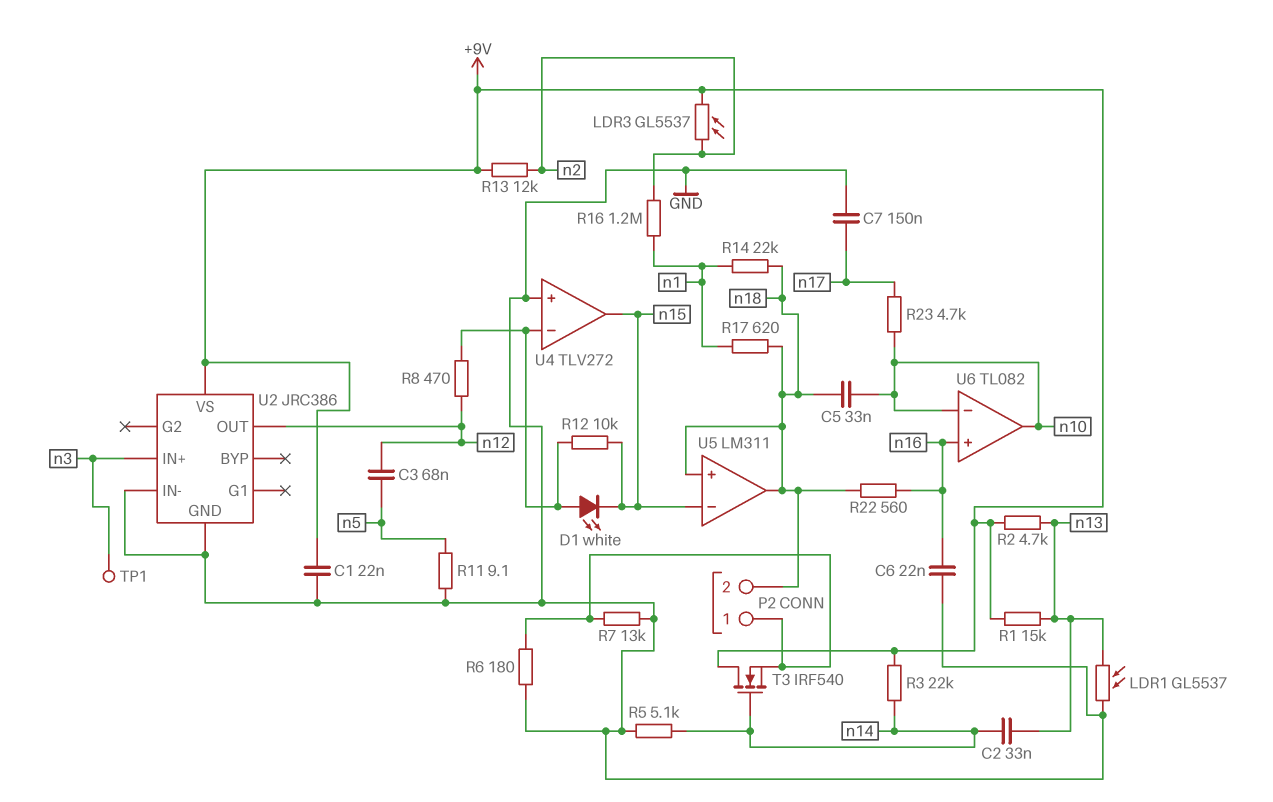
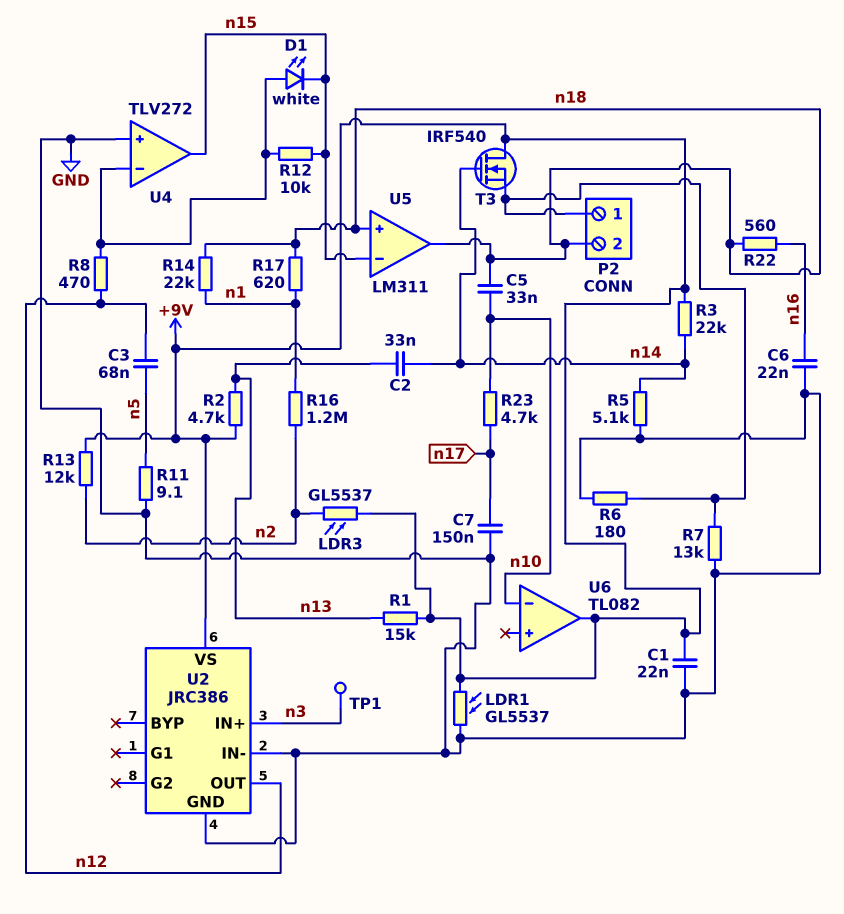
LDR1: GL5537 (GND, n13) -> GL5537 (+9V, GND)
U6 pin in+: n16 -> none
U6 pin out: n10 -> +9V

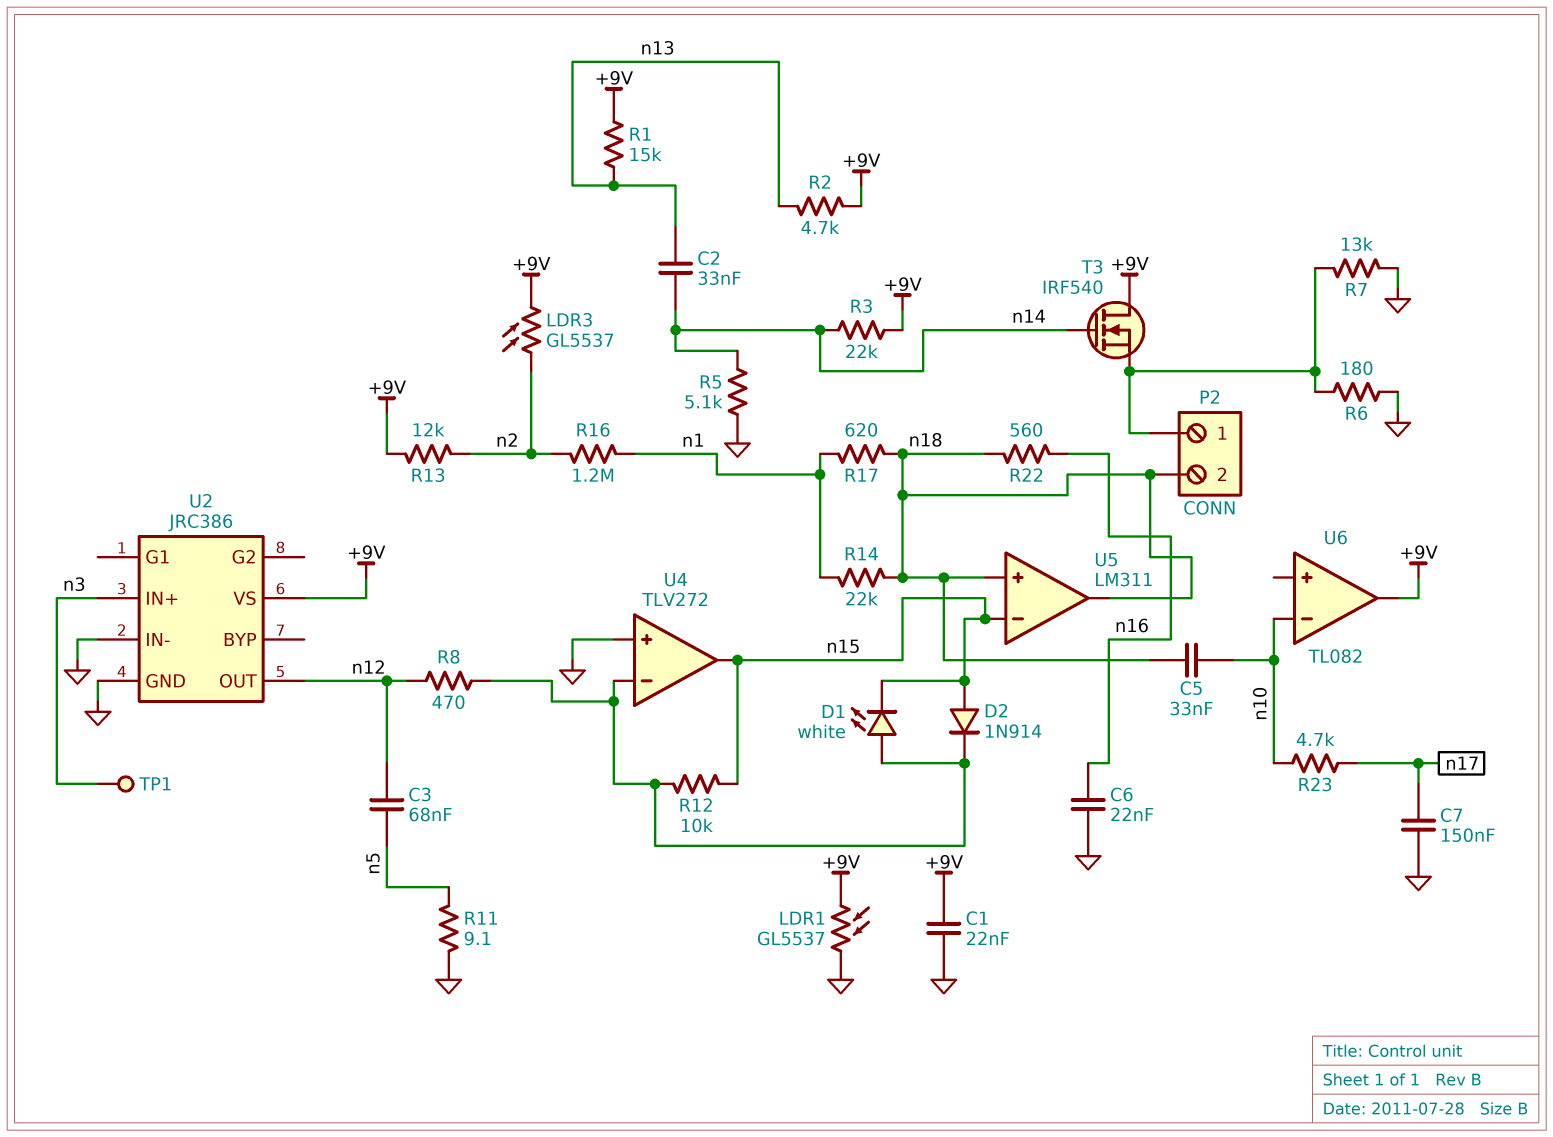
D2: none -> diode 1N914 (A n15, K U4/in-)

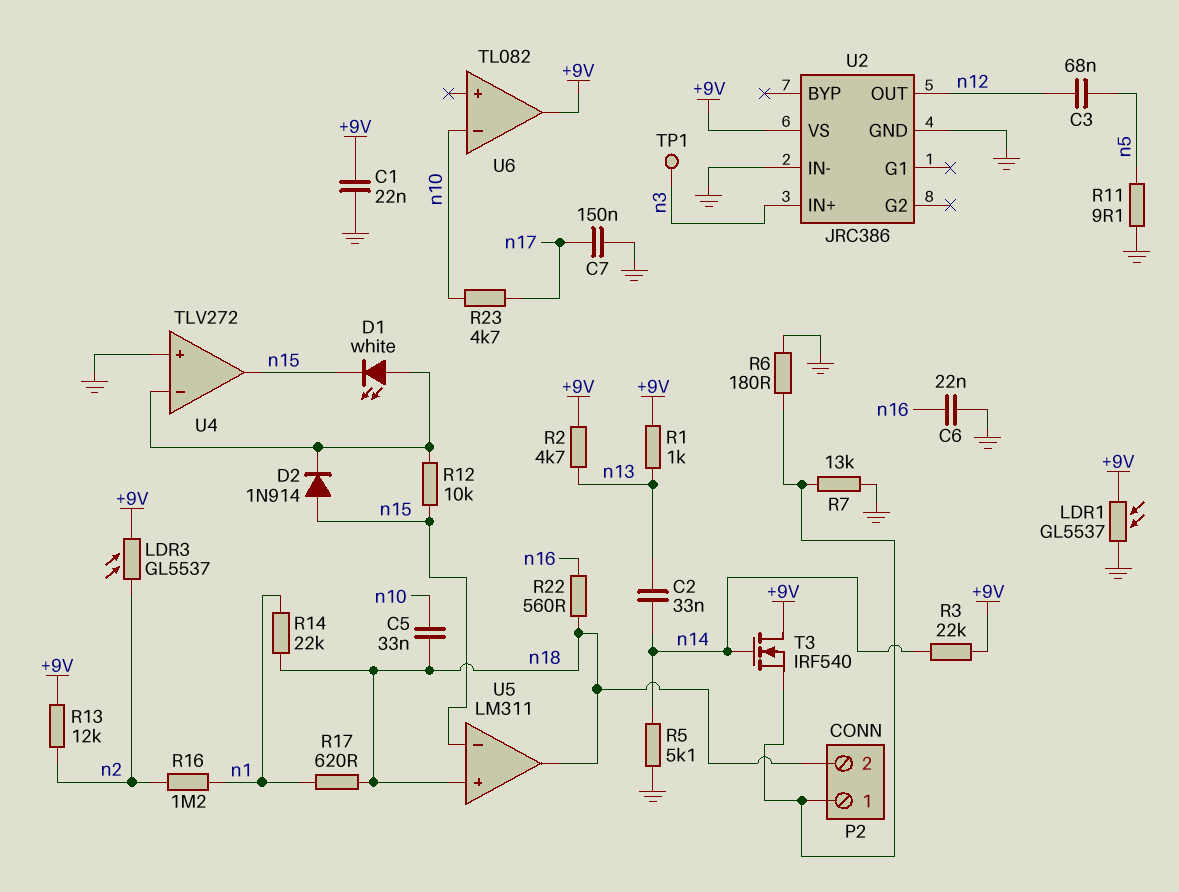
R1: 15k (+9V, n13) -> 1k (+9V, n13)
R8: 470 (U4/in-, n12) -> none

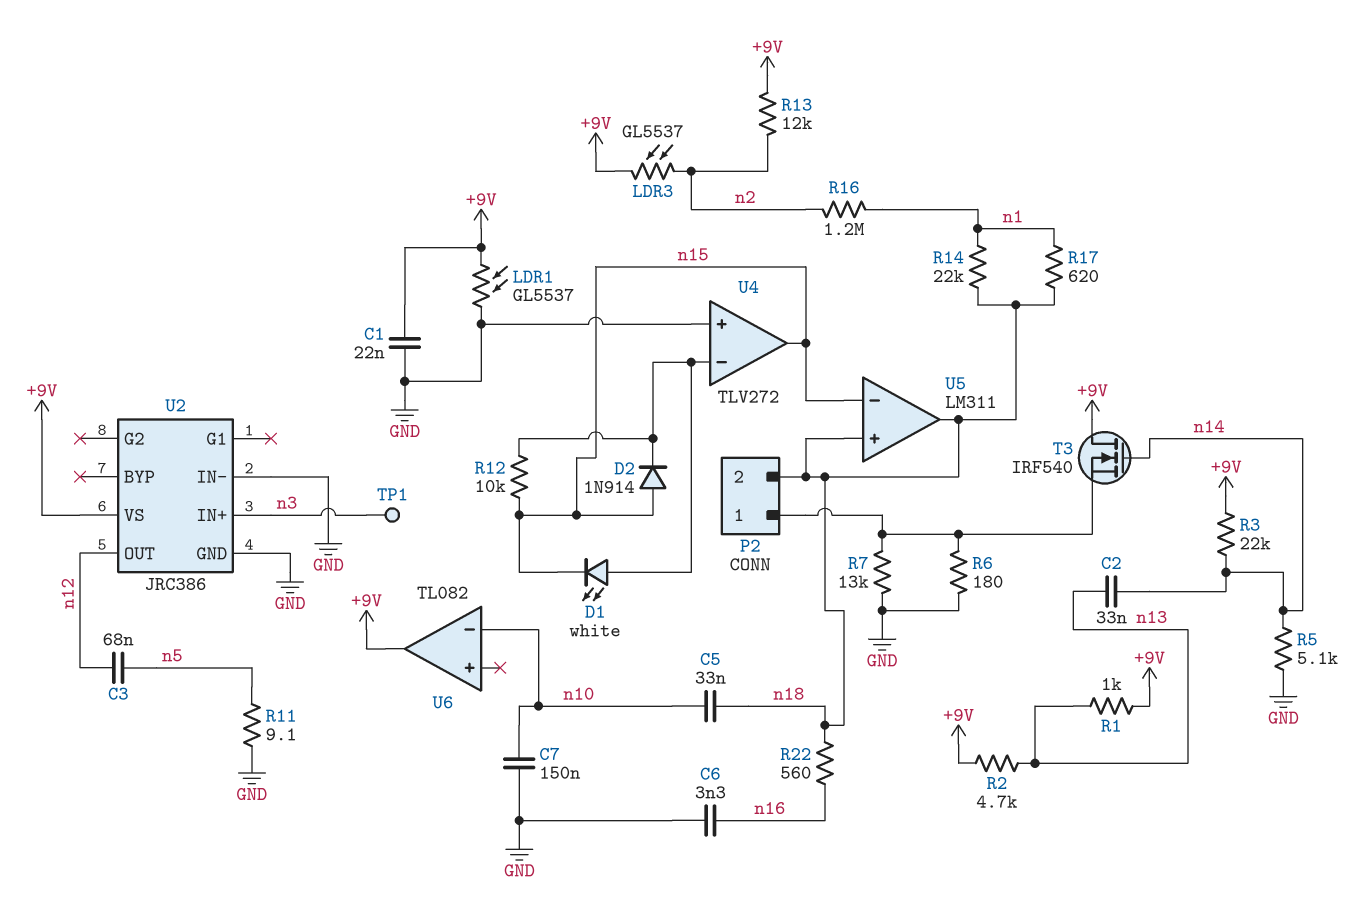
C6: 22nF (GND, n16) -> 3.3nF (GND, n16)
C7: 150nF (GND, n17) -> 150nF (GND, n10)
R23: 4.7k (n10, n17) -> none

